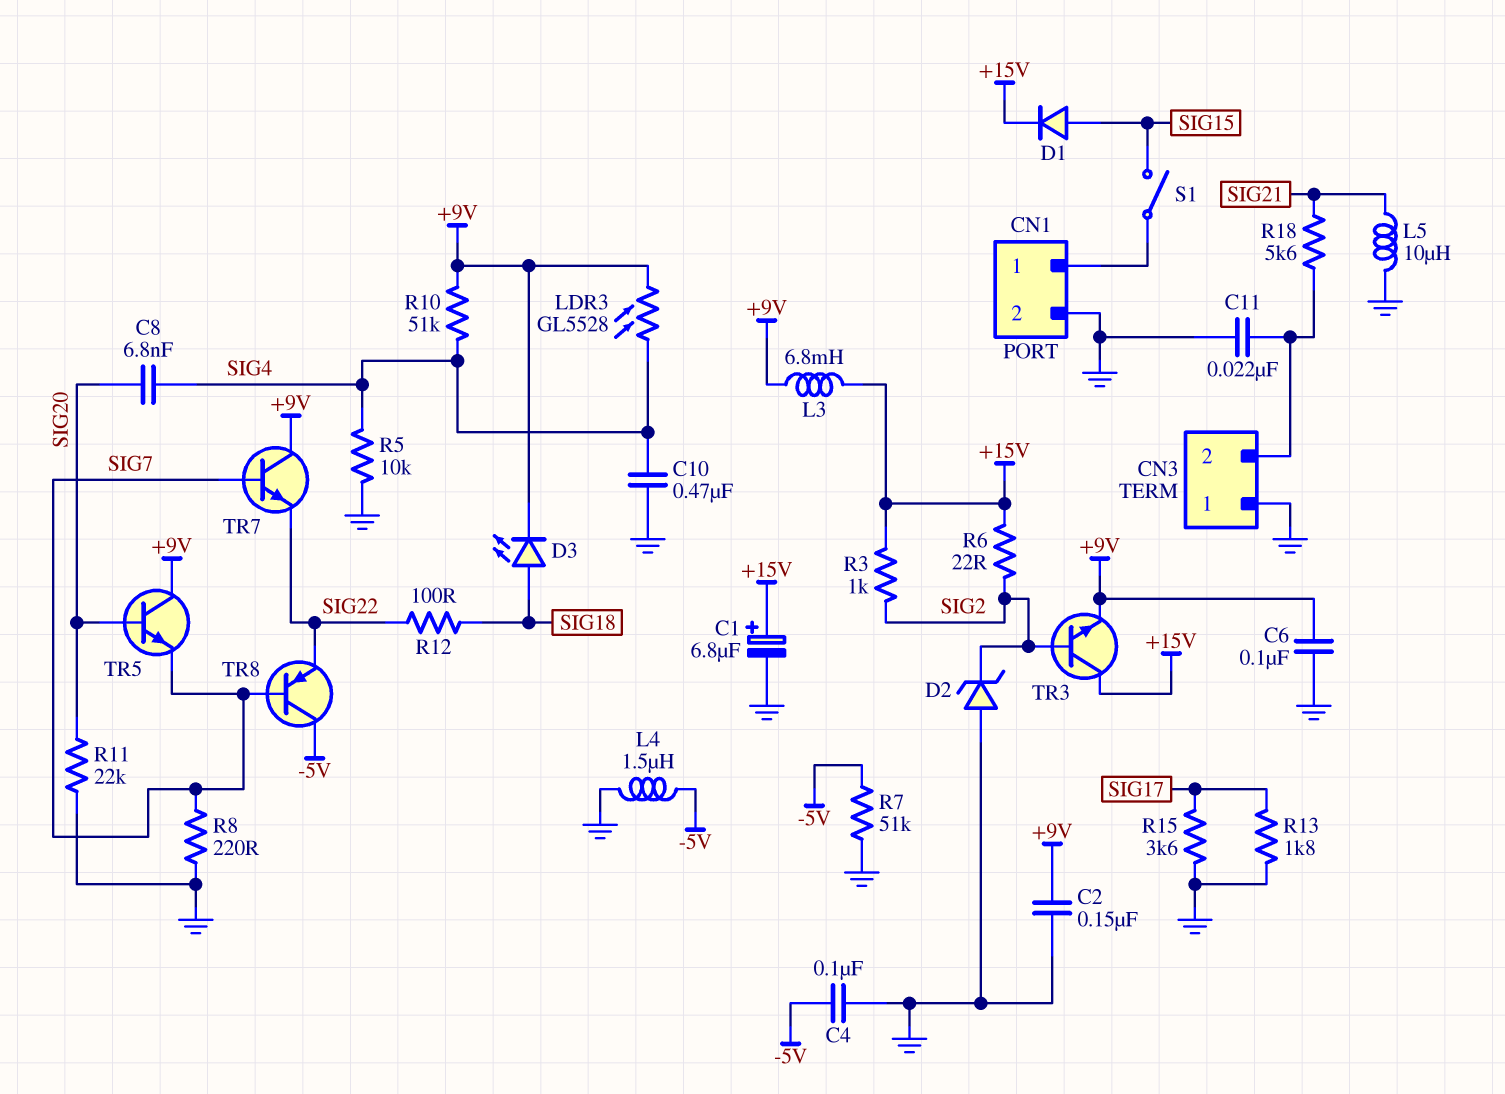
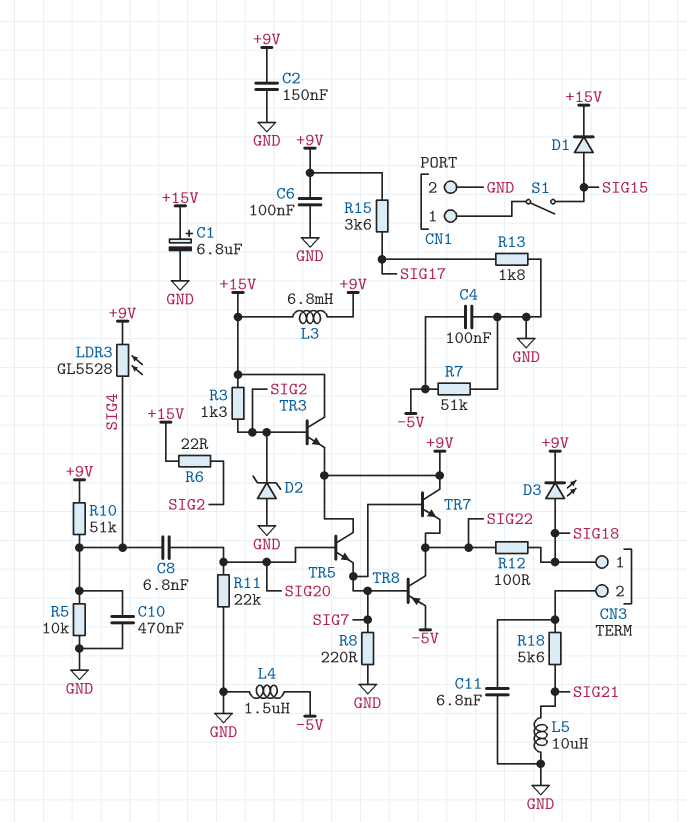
C11: 22nF (CN3/2, GND) -> 6.8nF (CN3/2, GND)
CN3 pin 1: GND -> SIG18
R3: 1k (+15V, SIG2) -> 1.3k (+15V, SIG2)
R15: 3.6k (GND, SIG17) -> 3.6k (+9V, SIG17)
TR8: PNP (B SIG7, C -5V, E SIG22) -> PNP (B SIG7, C SIG22, E -5V)

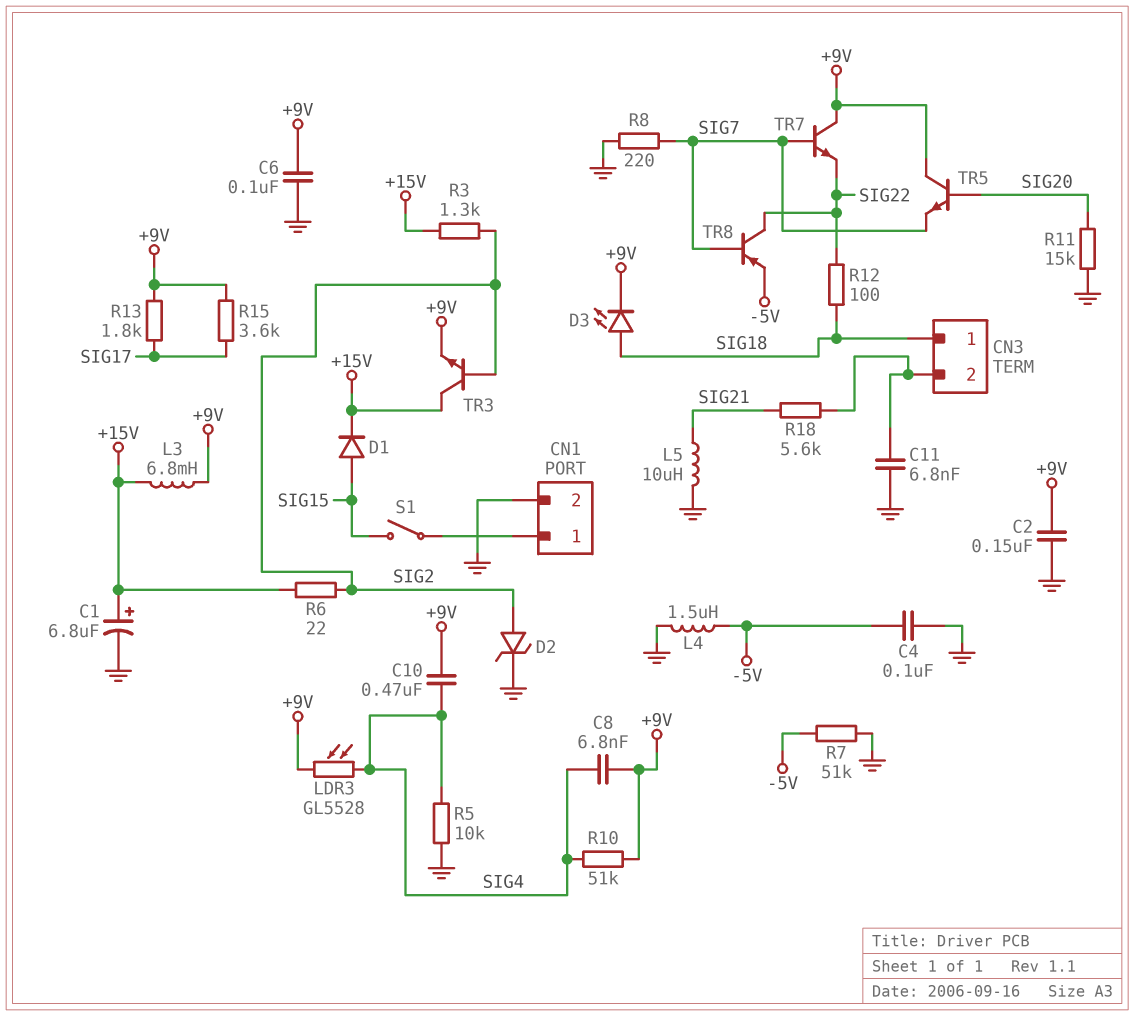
C8: 6.8nF (SIG4, SIG20) -> 6.8nF (+9V, SIG4)
C10: 470nF (GND, SIG4) -> 470nF (+9V, SIG4)
D2: zener (A GND, K SIG2) -> zener (A SIG2, K GND)
R11: 22k (GND, SIG20) -> 15k (GND, SIG20)
R13: 1.8k (GND, SIG17) -> 1.8k (+9V, SIG17)

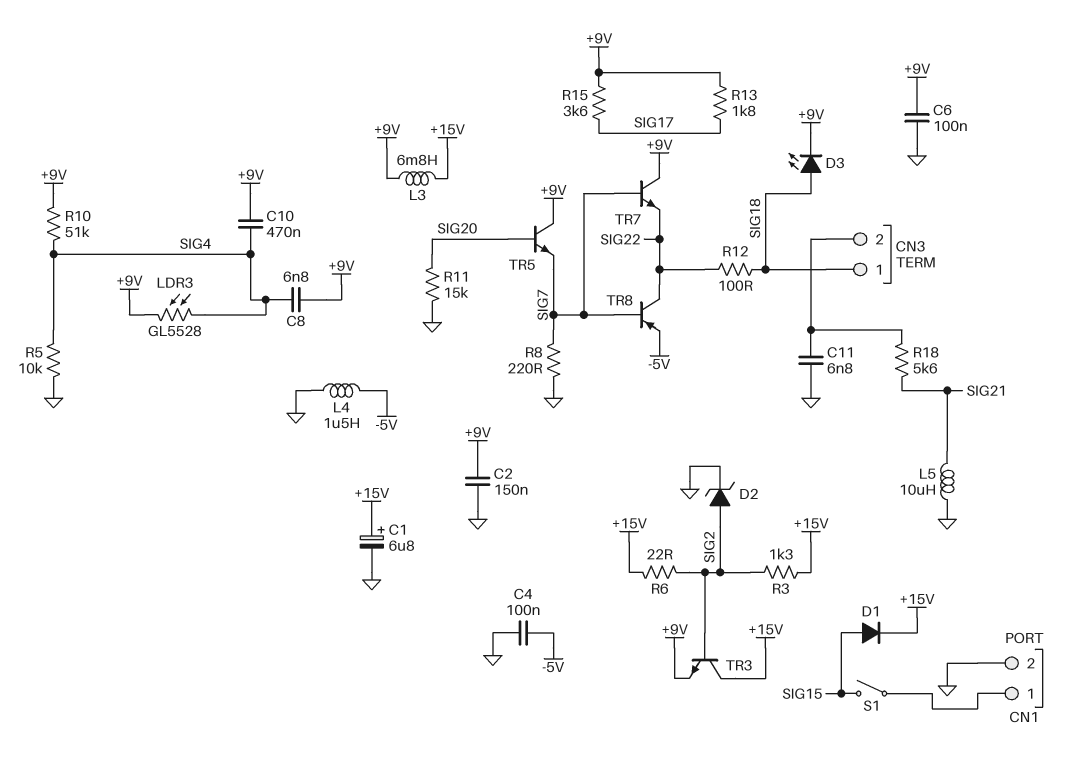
R7: 51k (-5V, GND) -> none

